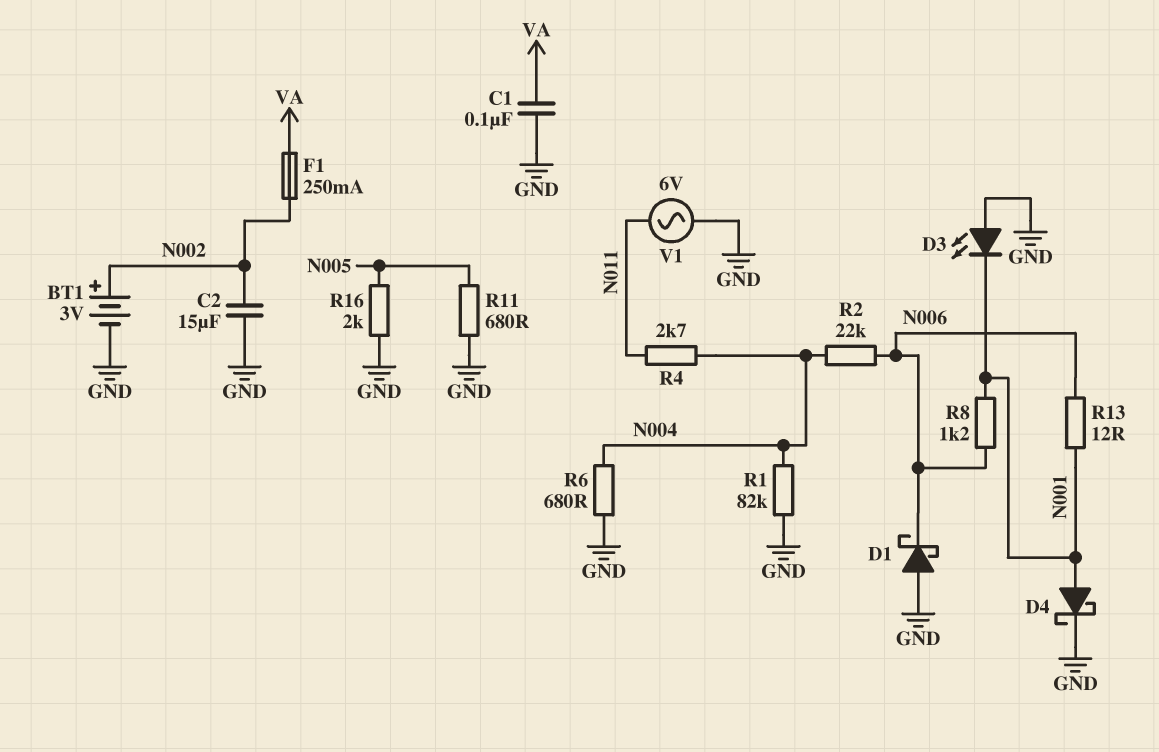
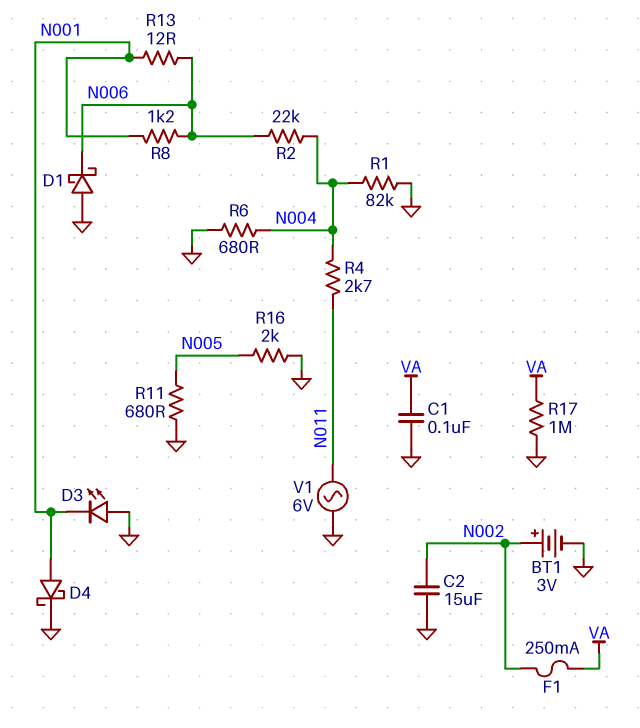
R17: none -> 1M (GND, VA)

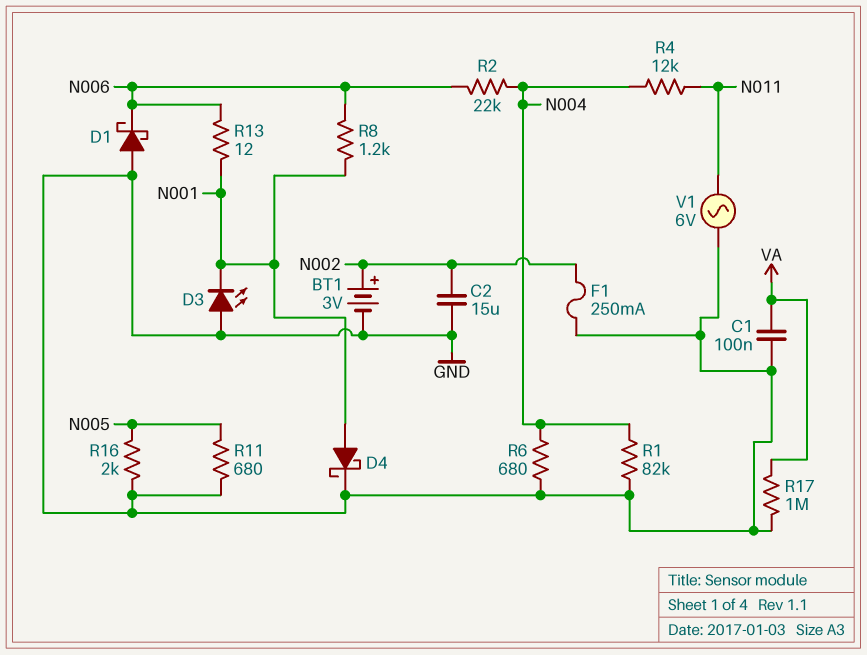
F1: 250mA (N002, VA) -> 250mA (GND, N002)
R4: 2.7k (N004, N011) -> 12k (N004, N011)

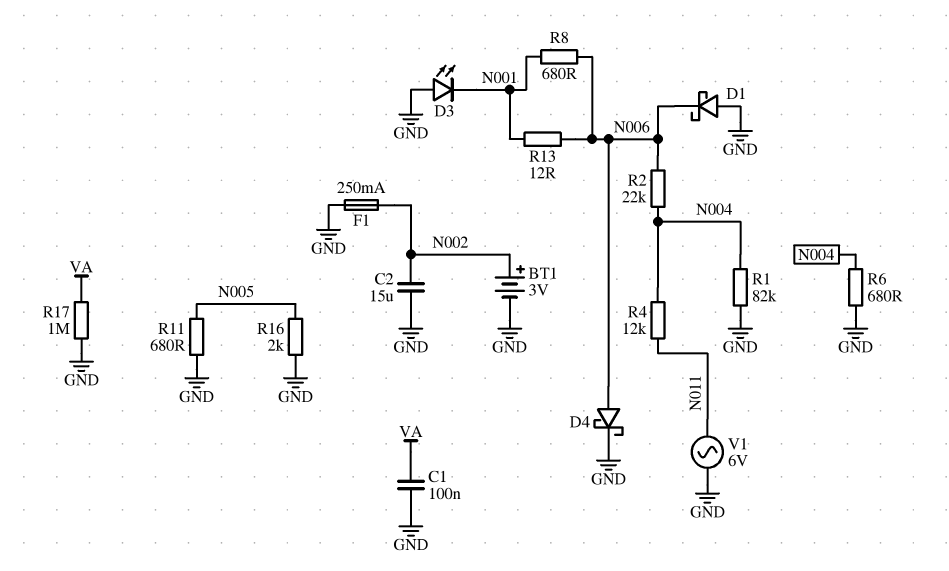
D4: schottky (A N001, K GND) -> schottky (A N006, K GND)
R8: 1.2k (N001, N006) -> 680 (N001, N006)

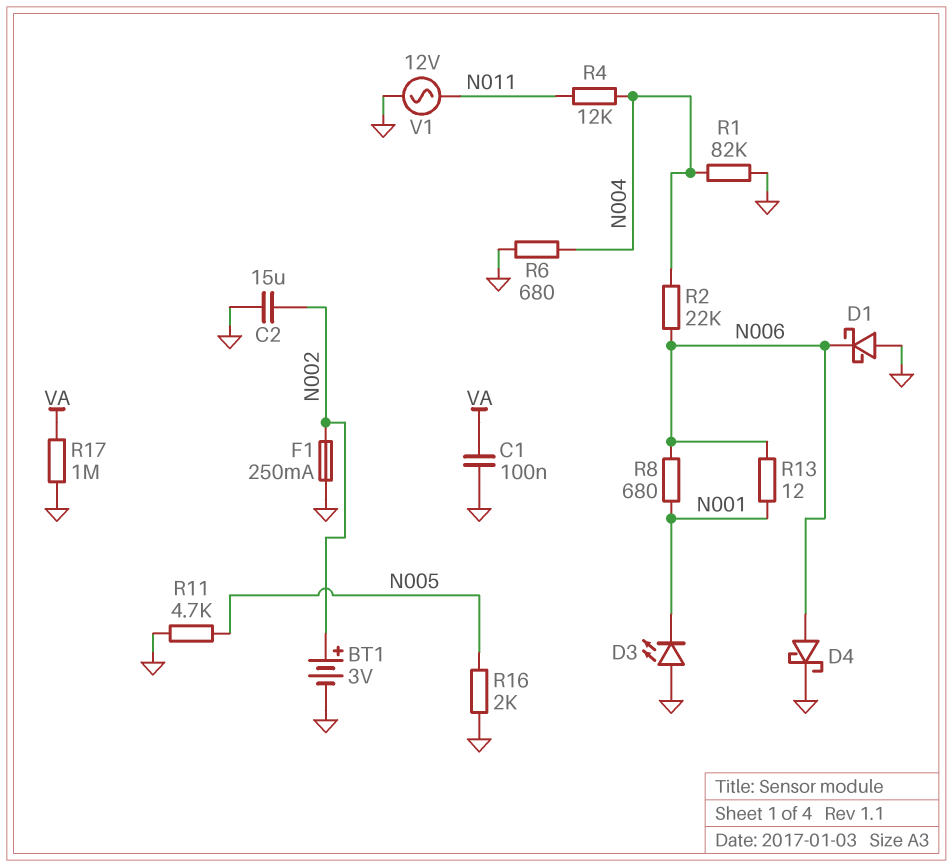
R11: 680 (GND, N005) -> 4.7k (GND, N005)
V1: AC 6V (GND, N011) -> AC 12V (GND, N011)

